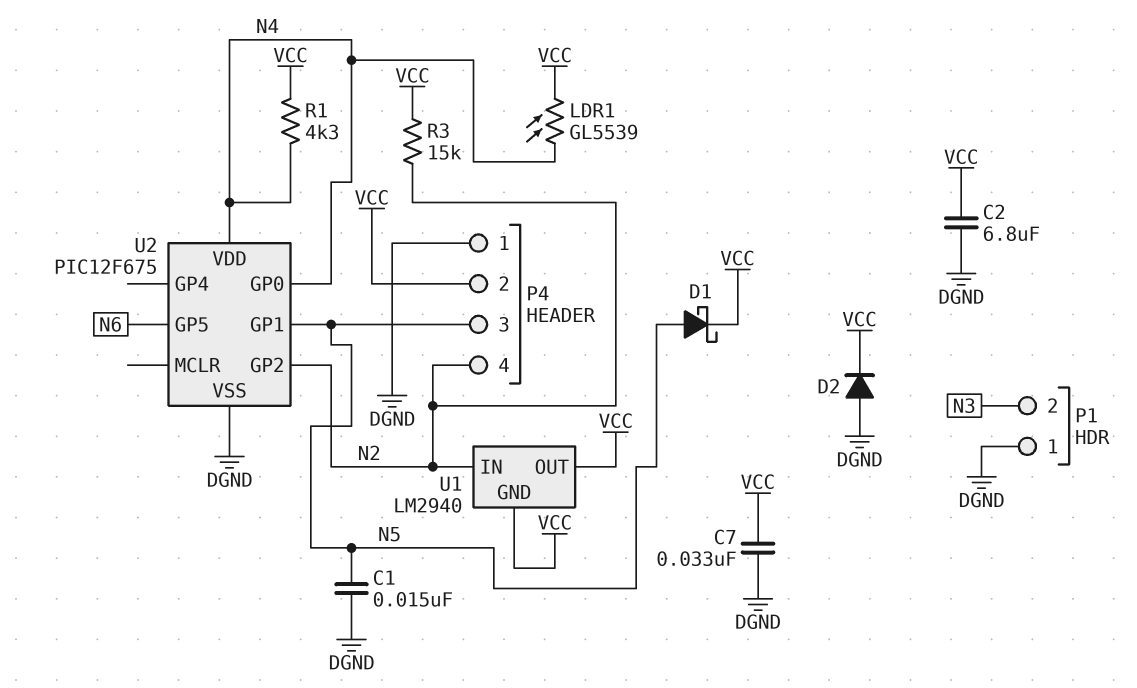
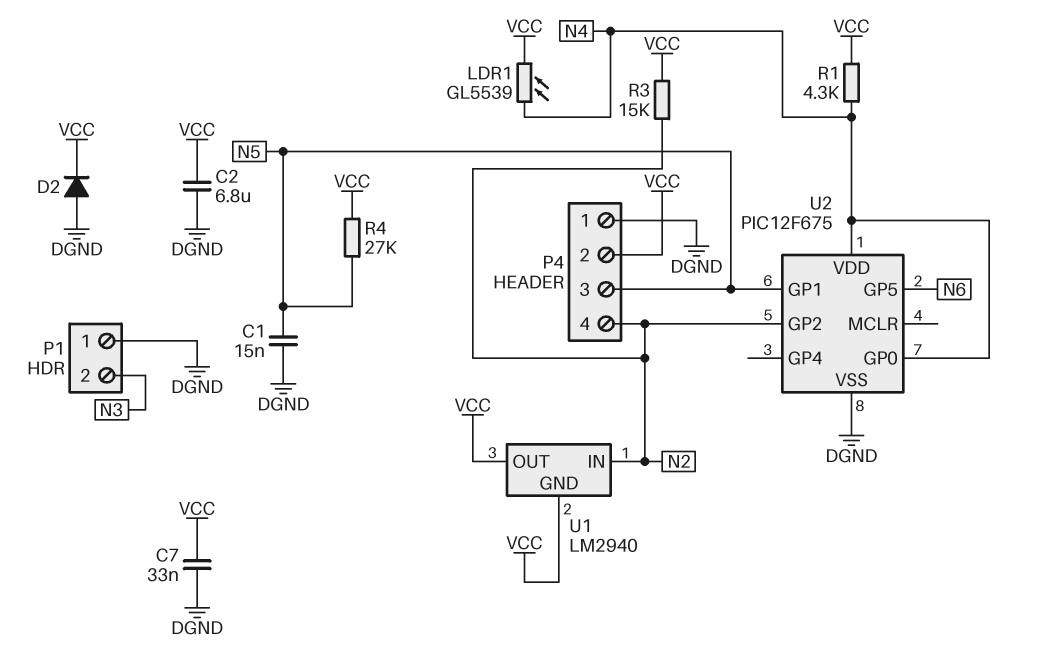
D1: schottky (A N5, K VCC) -> none
R4: none -> 27k (N5, VCC)

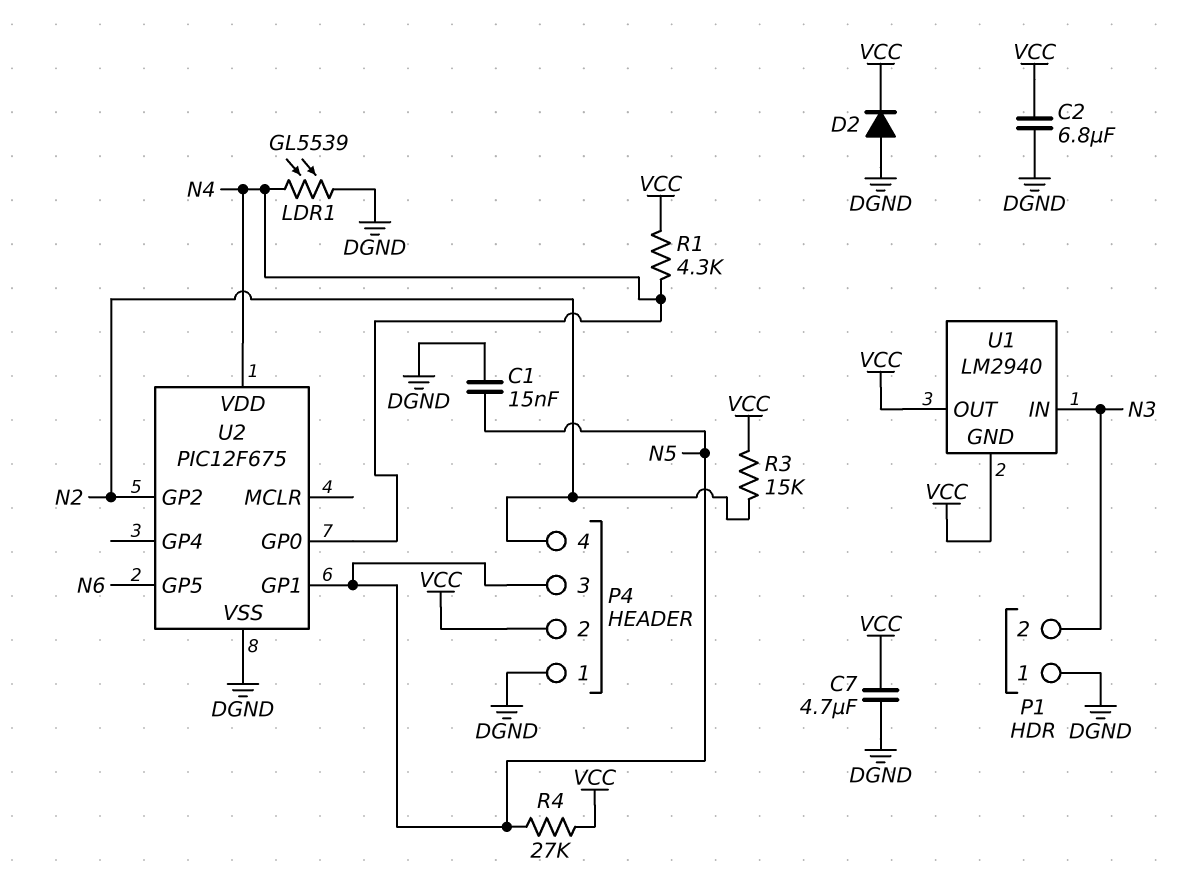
C7: 33nF (DGND, VCC) -> 4.7uF (DGND, VCC)
LDR1: GL5539 (N4, VCC) -> GL5539 (DGND, N4)
U1 pin IN: N2 -> N3

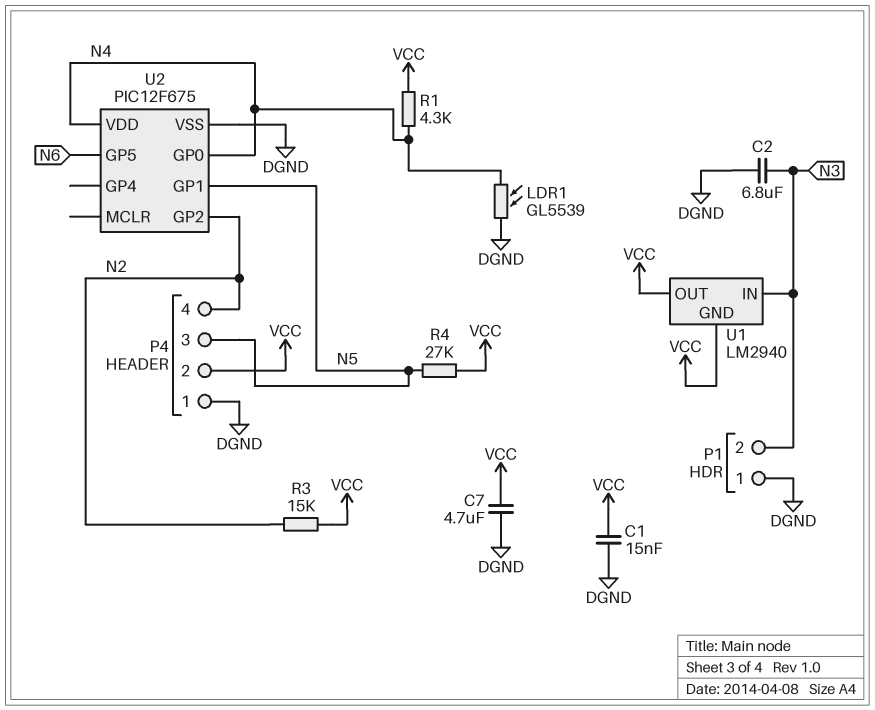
C1: 15nF (DGND, N5) -> 15nF (DGND, VCC)
C2: 6.8uF (DGND, VCC) -> 6.8uF (DGND, N3)
D2: diode (A DGND, K VCC) -> none

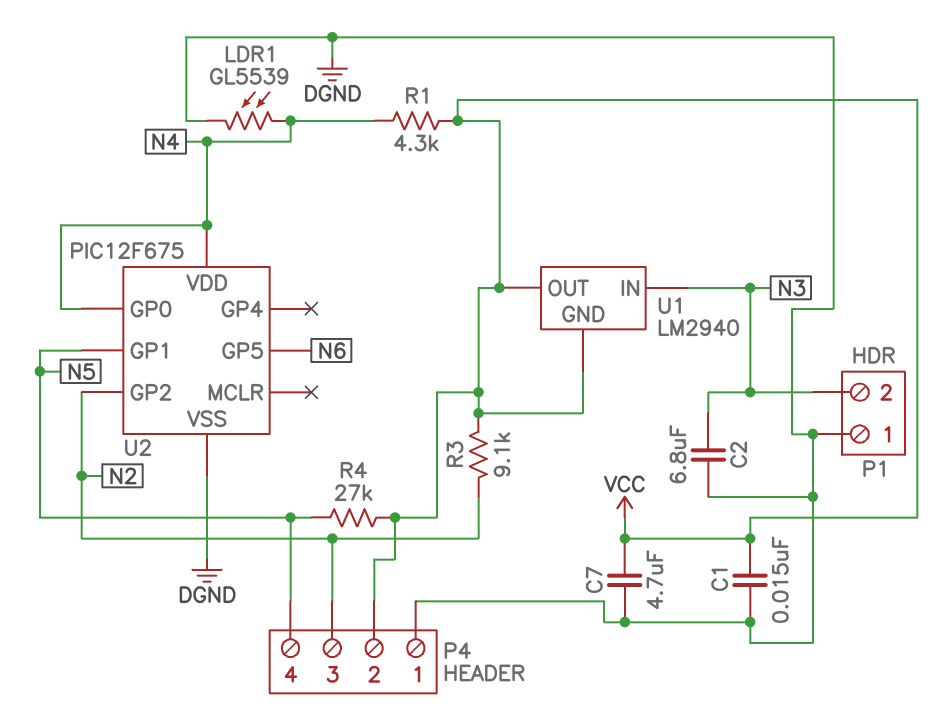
P4 pin 3: N5 -> N2
P4 pin 4: N2 -> N5
R3: 15k (N2, VCC) -> 9.1k (N2, VCC)

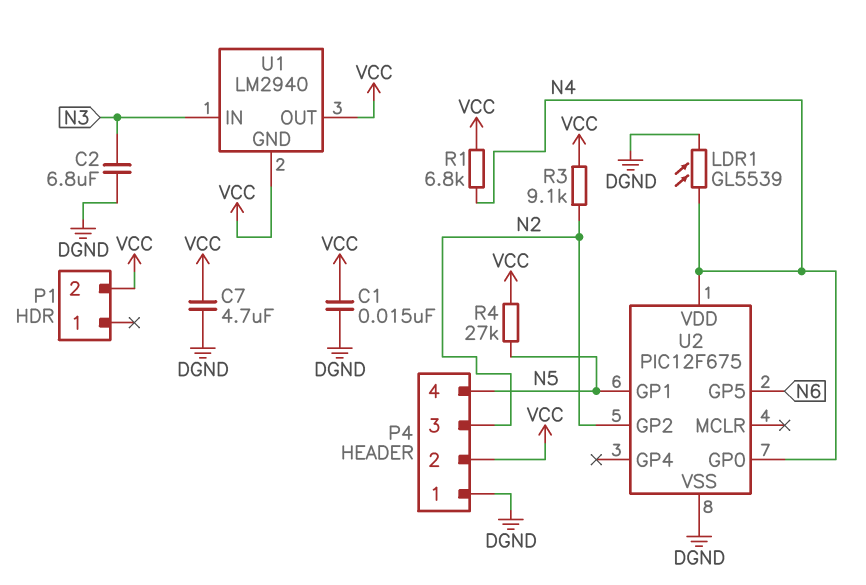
P1 pin 1: DGND -> none
P1 pin 2: N3 -> VCC
R1: 4.3k (N4, VCC) -> 6.8k (N4, VCC)

